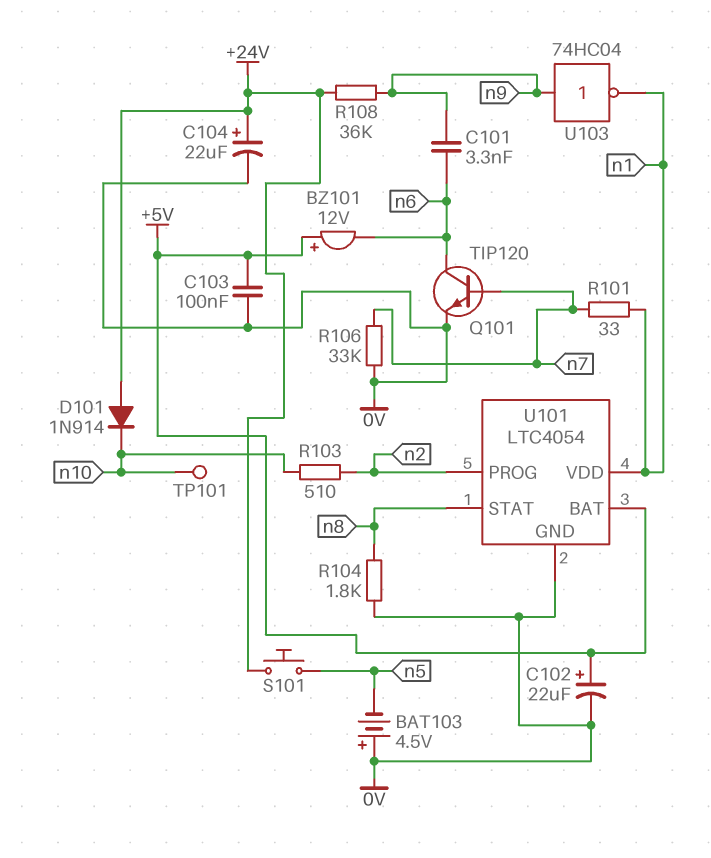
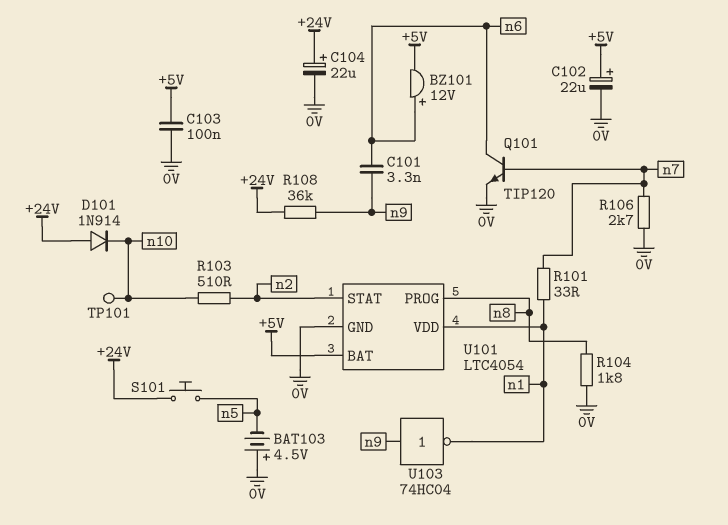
BZ101: buzzer 12V (plus +5V, minus n6) -> buzzer 12V (plus n6, minus +5V)
R106: 33k (0V, n7) -> 2.7k (0V, n7)
U101 pin PROG: n2 -> n8
U101 pin STAT: n8 -> n2

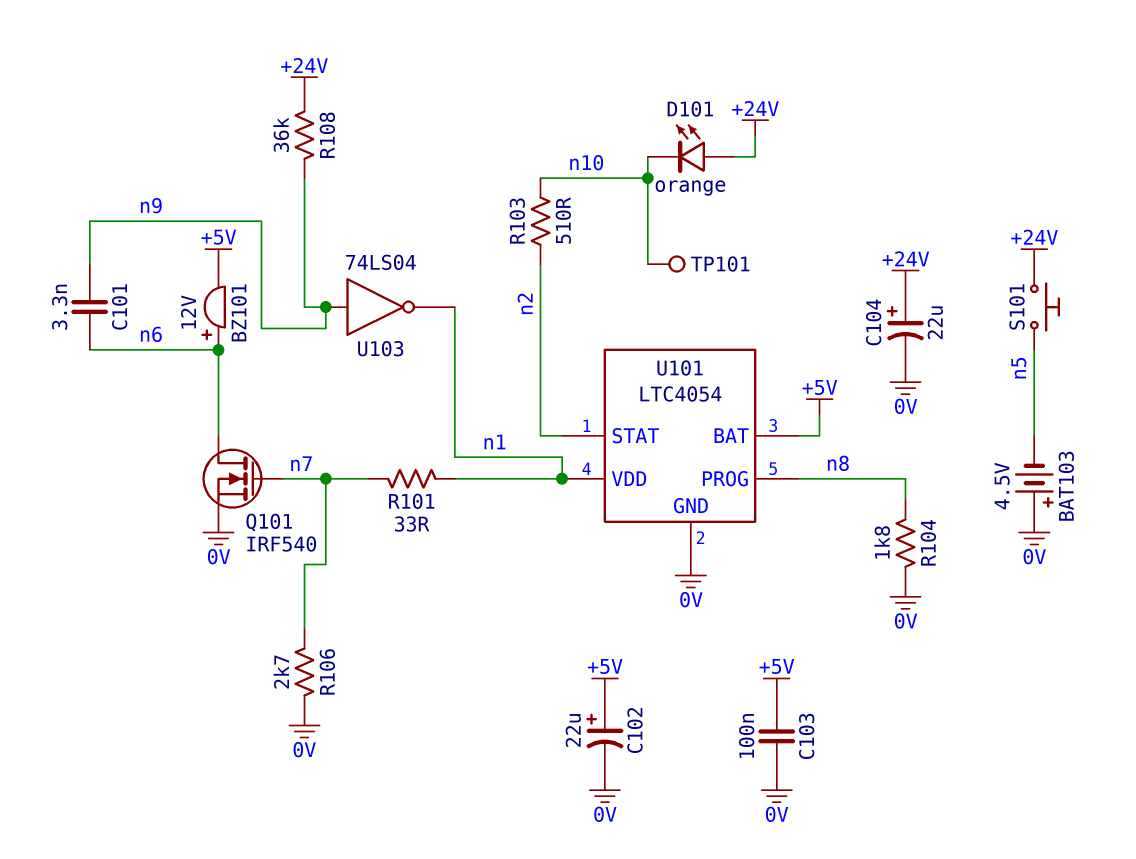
D101: diode 1N914 (A +24V, K n10) -> LED orange (A +24V, K n10)
Q101: NPN TIP120 (B n7, C n6, E 0V) -> NMOS IRF540 (G n7, D n6, S 0V)
U103: NOT 74HC04 (in n9, out n1) -> NOT 74LS04 (in n9, out n1)

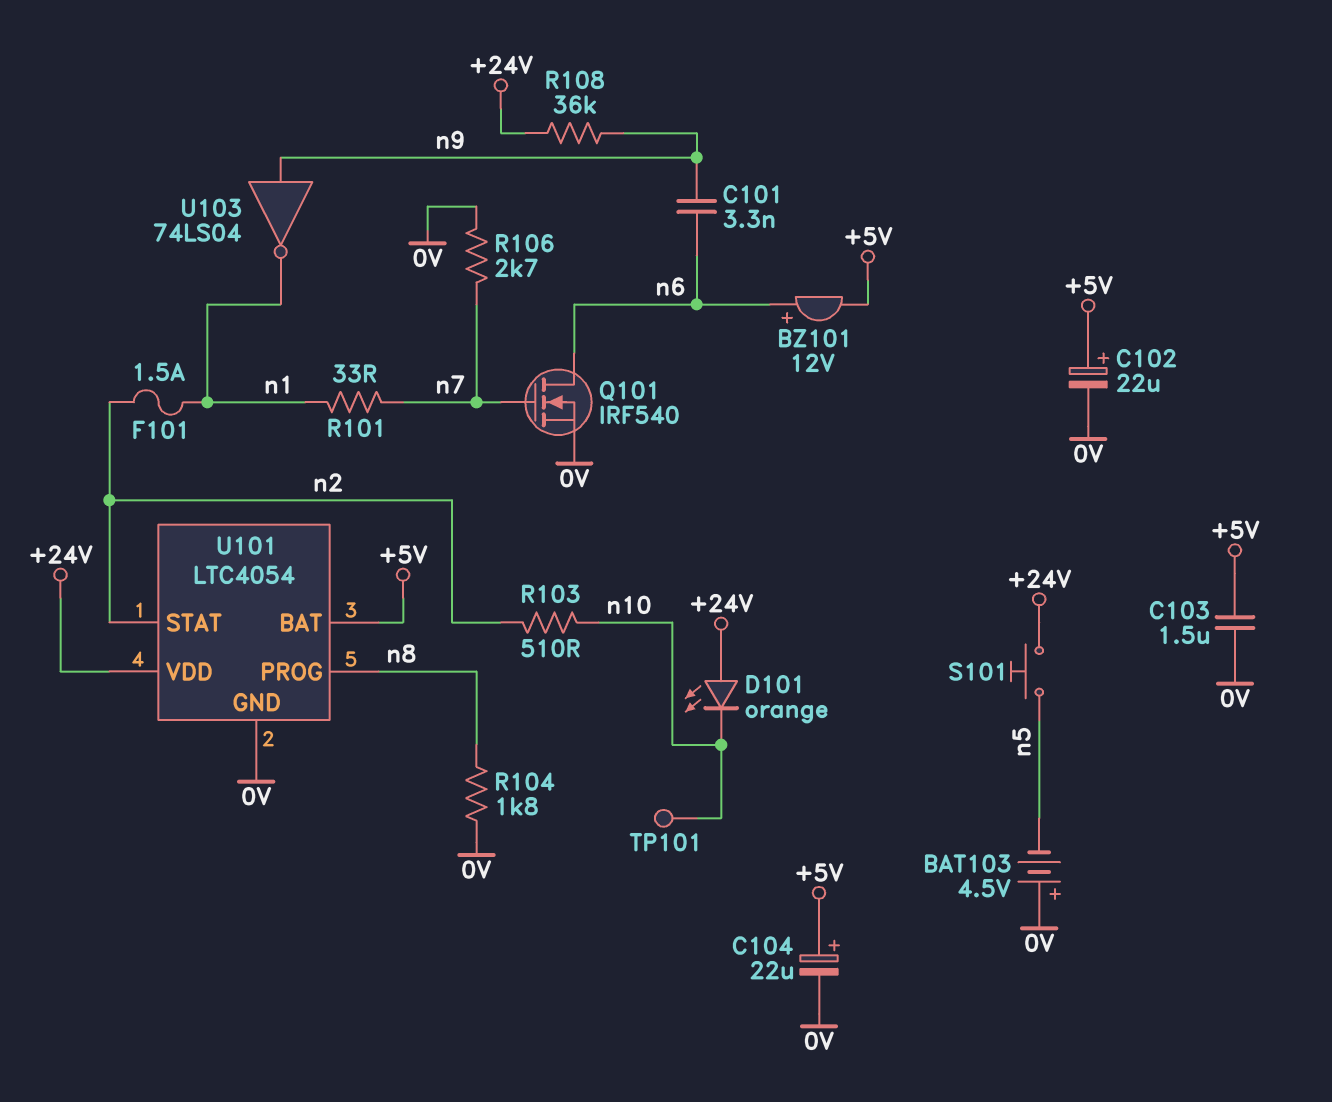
C103: 100nF (+5V, 0V) -> 1.5uF (+5V, 0V)
C104: 22uF (plus +24V, minus 0V) -> 22uF (plus +5V, minus 0V)
F101: none -> 1.5A (n1, n2)
U101 pin VDD: n1 -> +24V

